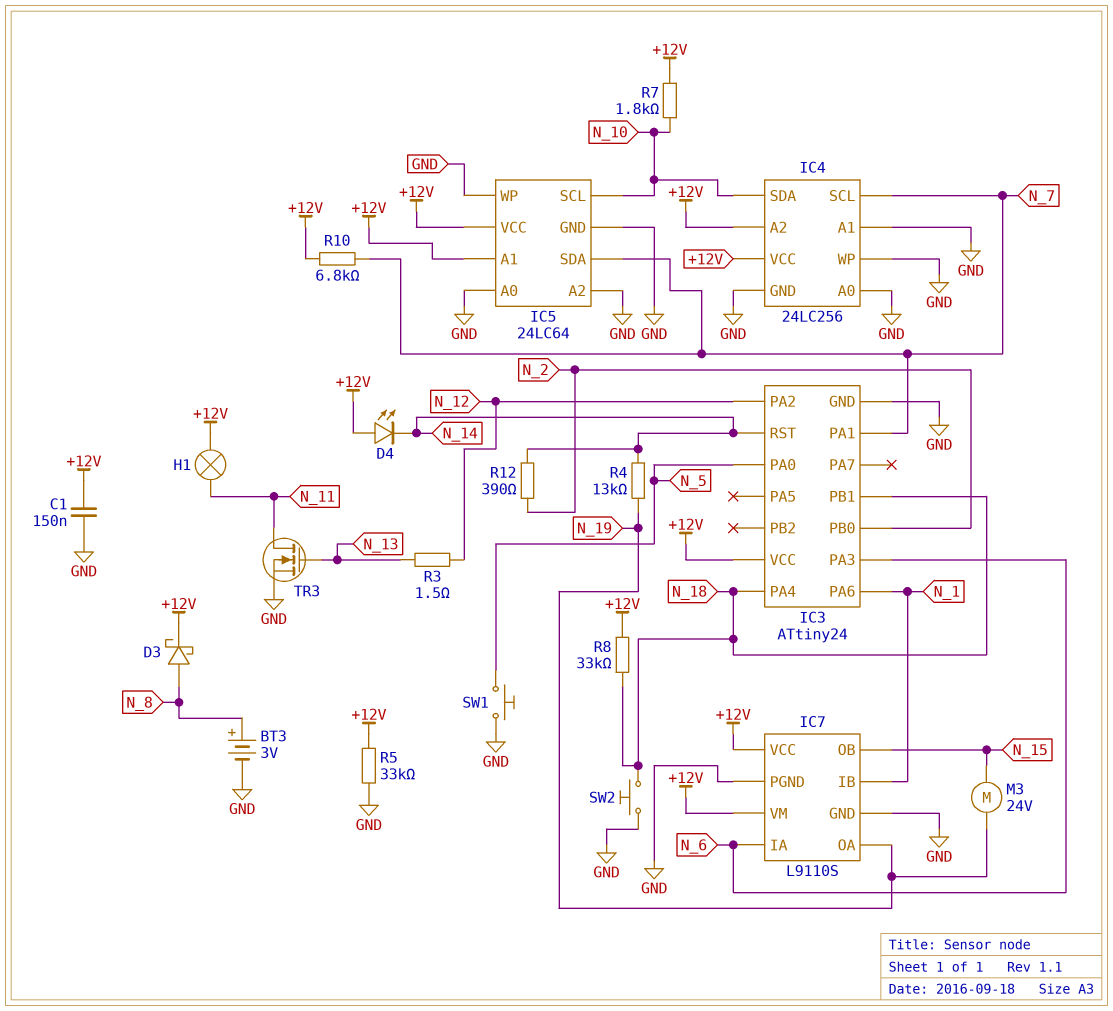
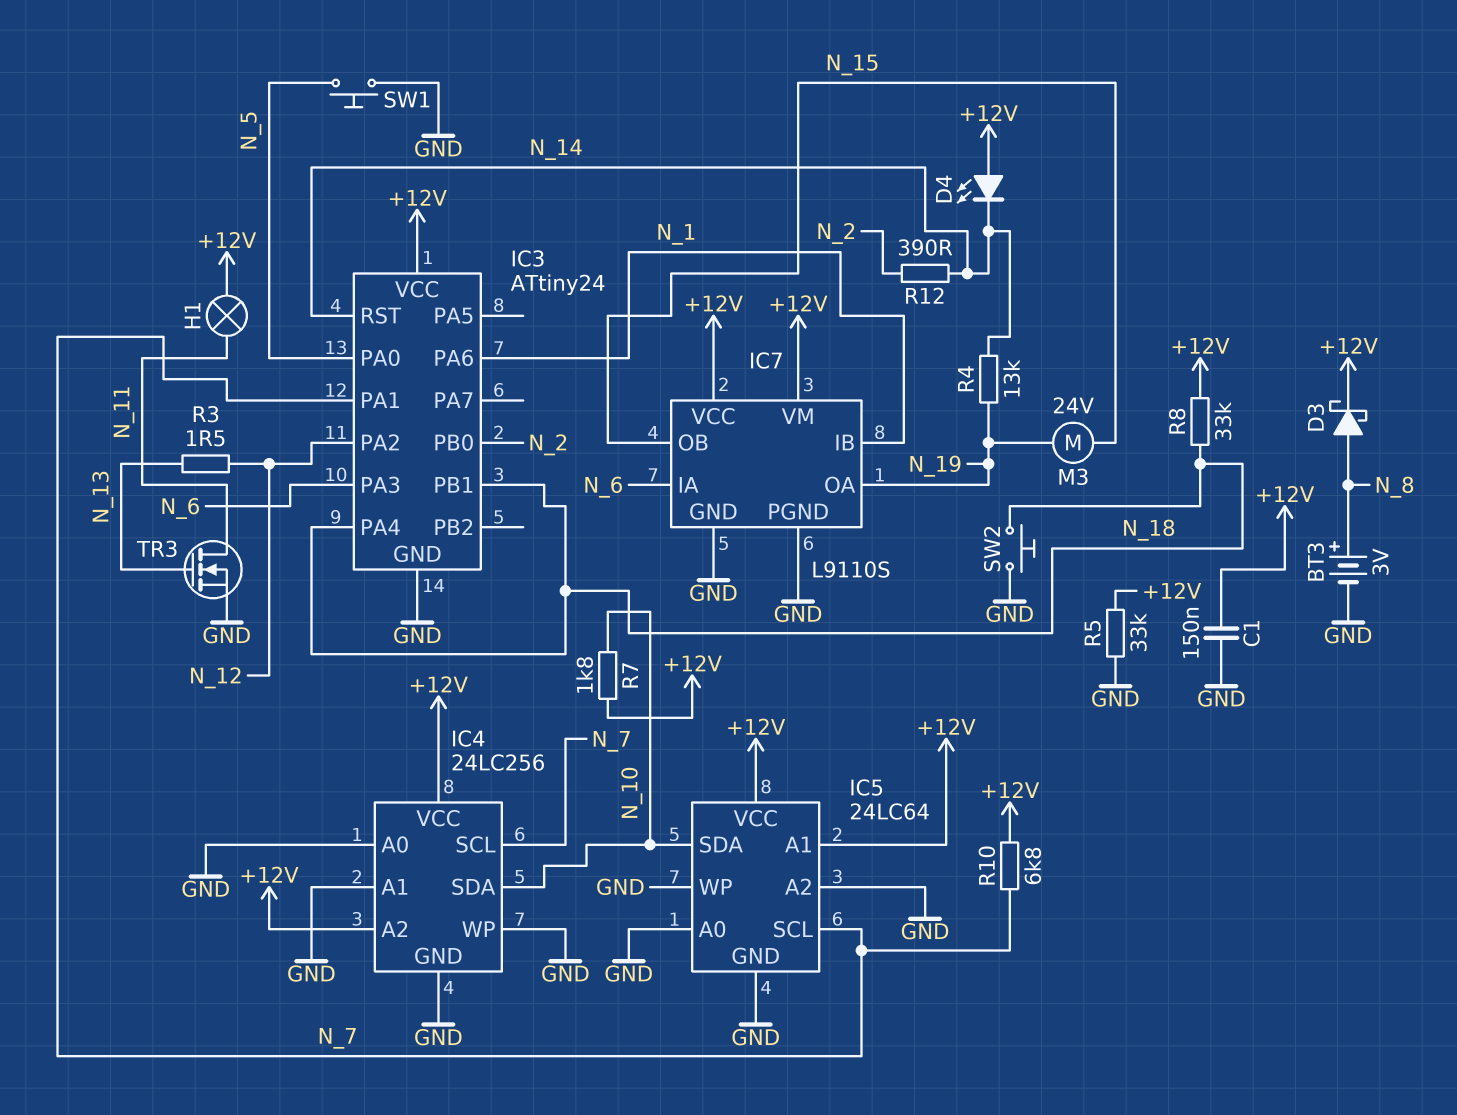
IC5 pin SCL: N_10 -> N_7
IC5 pin SDA: N_7 -> N_10

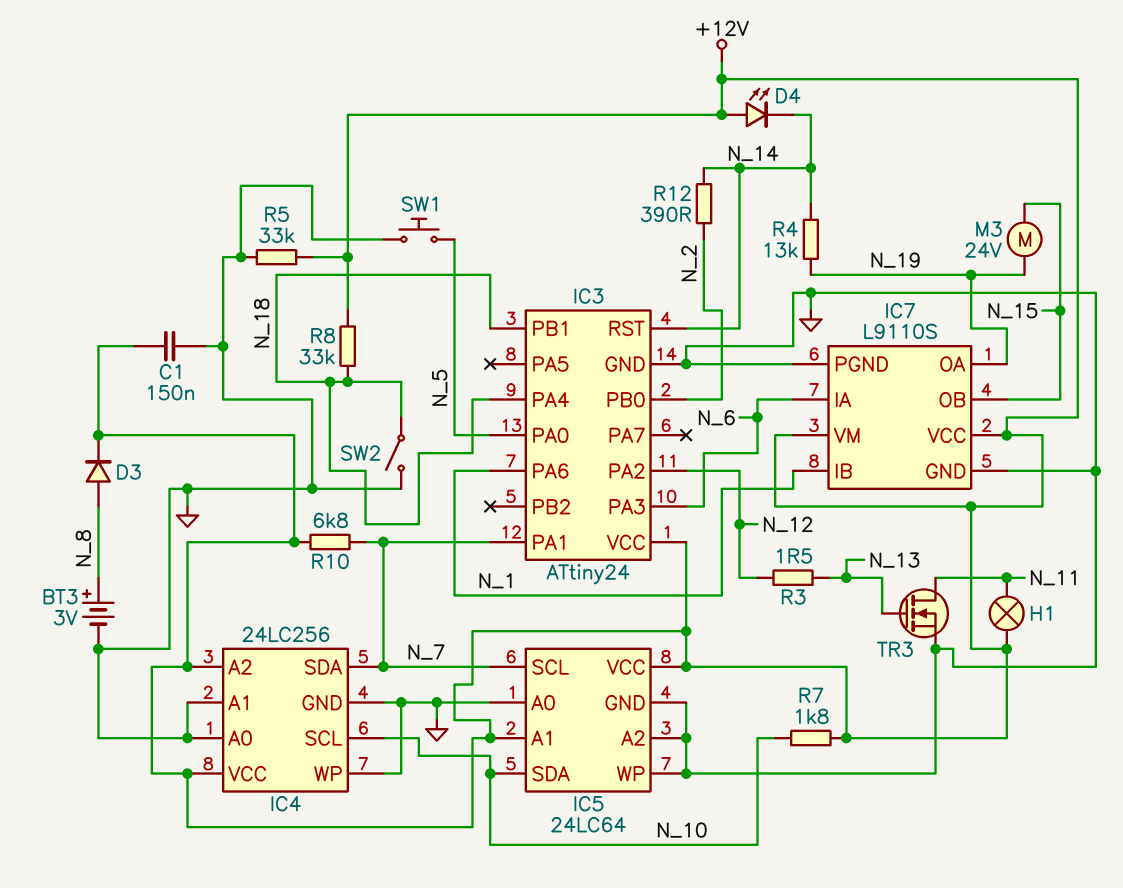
D3: schottky (A N_8, K +12V) -> diode (A N_8, K +12V)
IC4 pin SCL: N_7 -> N_10
IC4 pin SDA: N_10 -> N_7
SW2: button (GND, N_18) -> switch (GND, N_18)

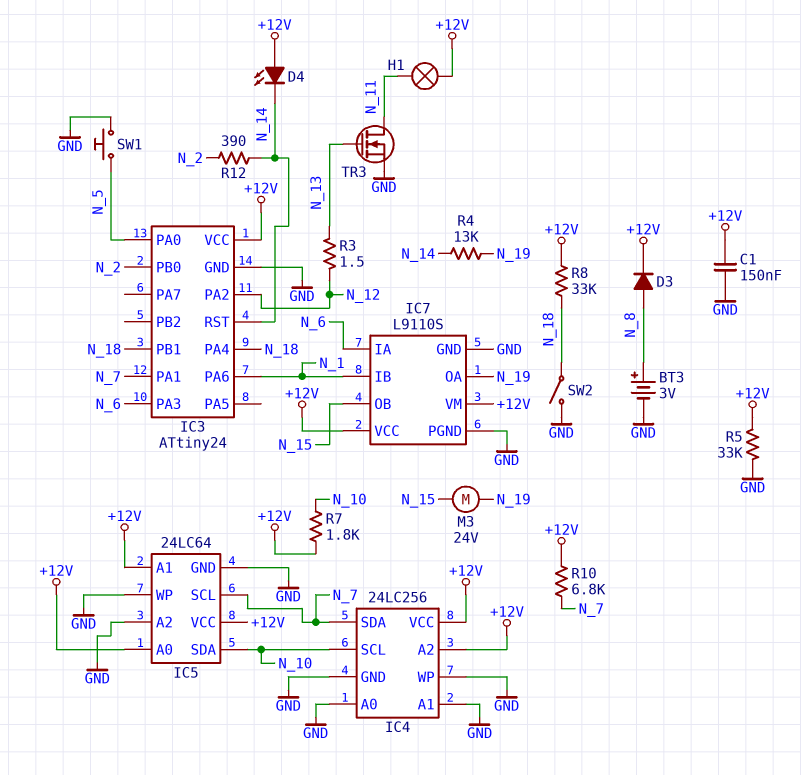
IC5 pin A0: GND -> +12V

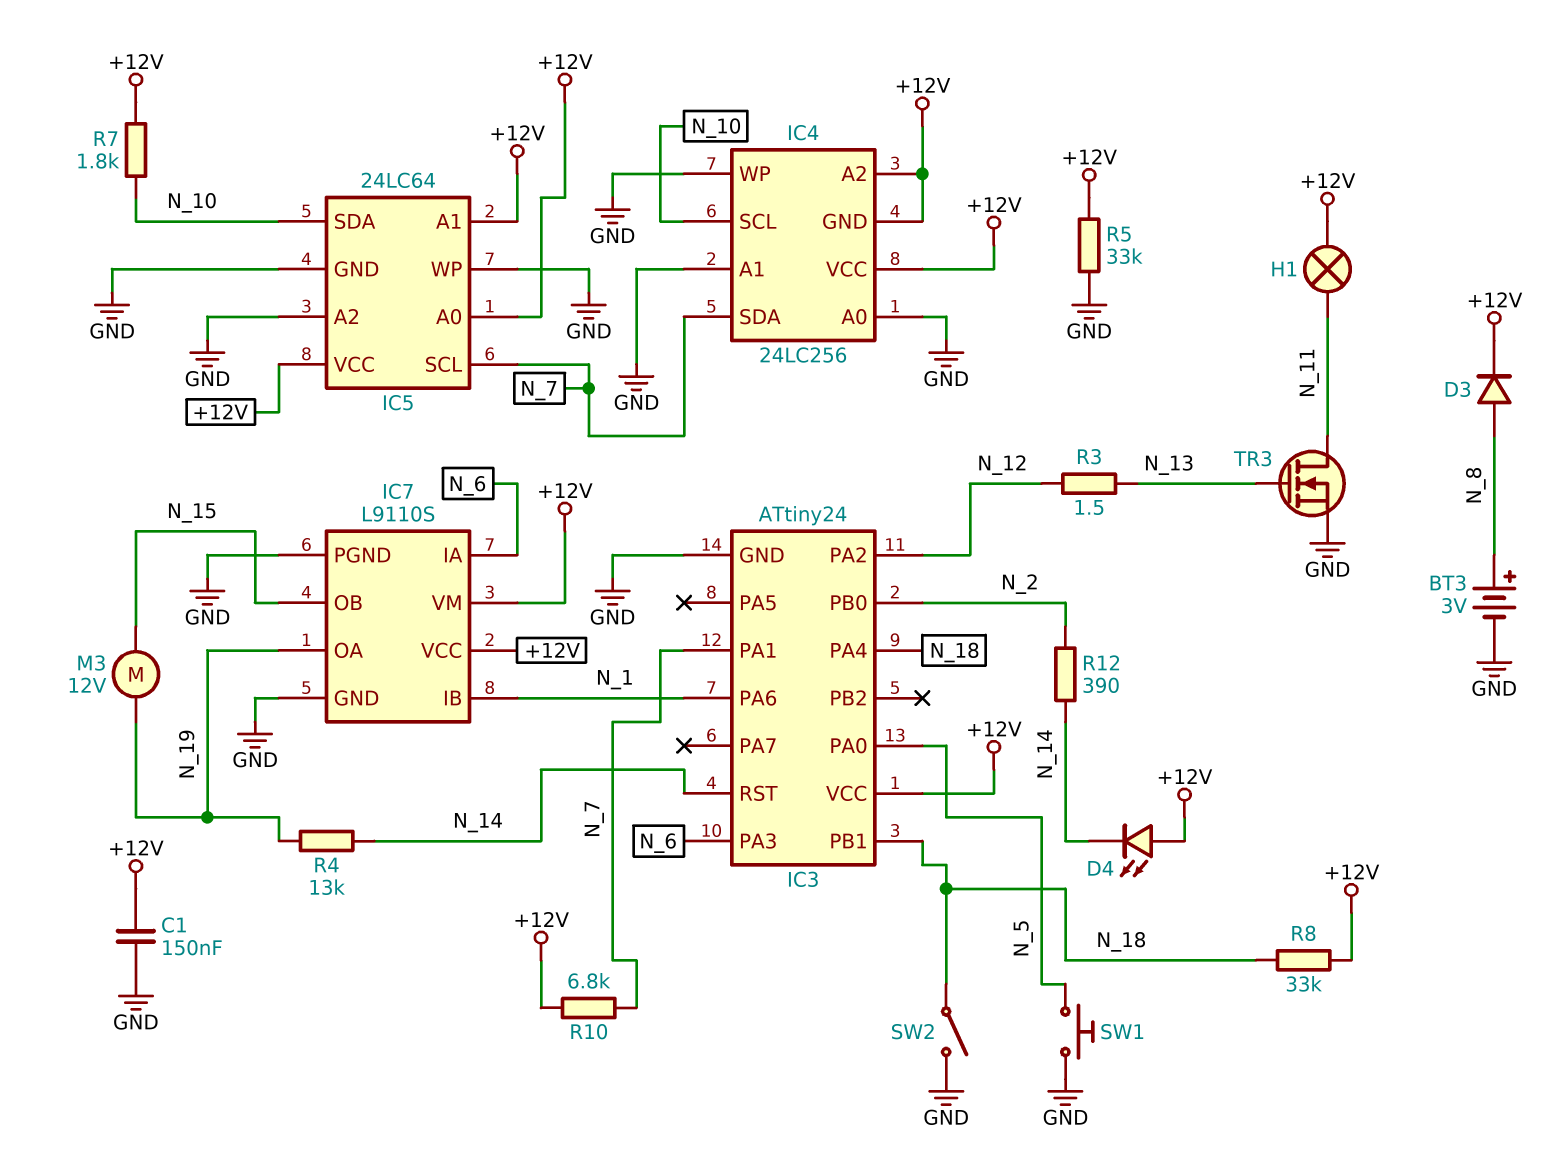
IC4 pin GND: GND -> +12V
M3: motor 24V (N_15, N_19) -> motor 12V (N_15, N_19)

